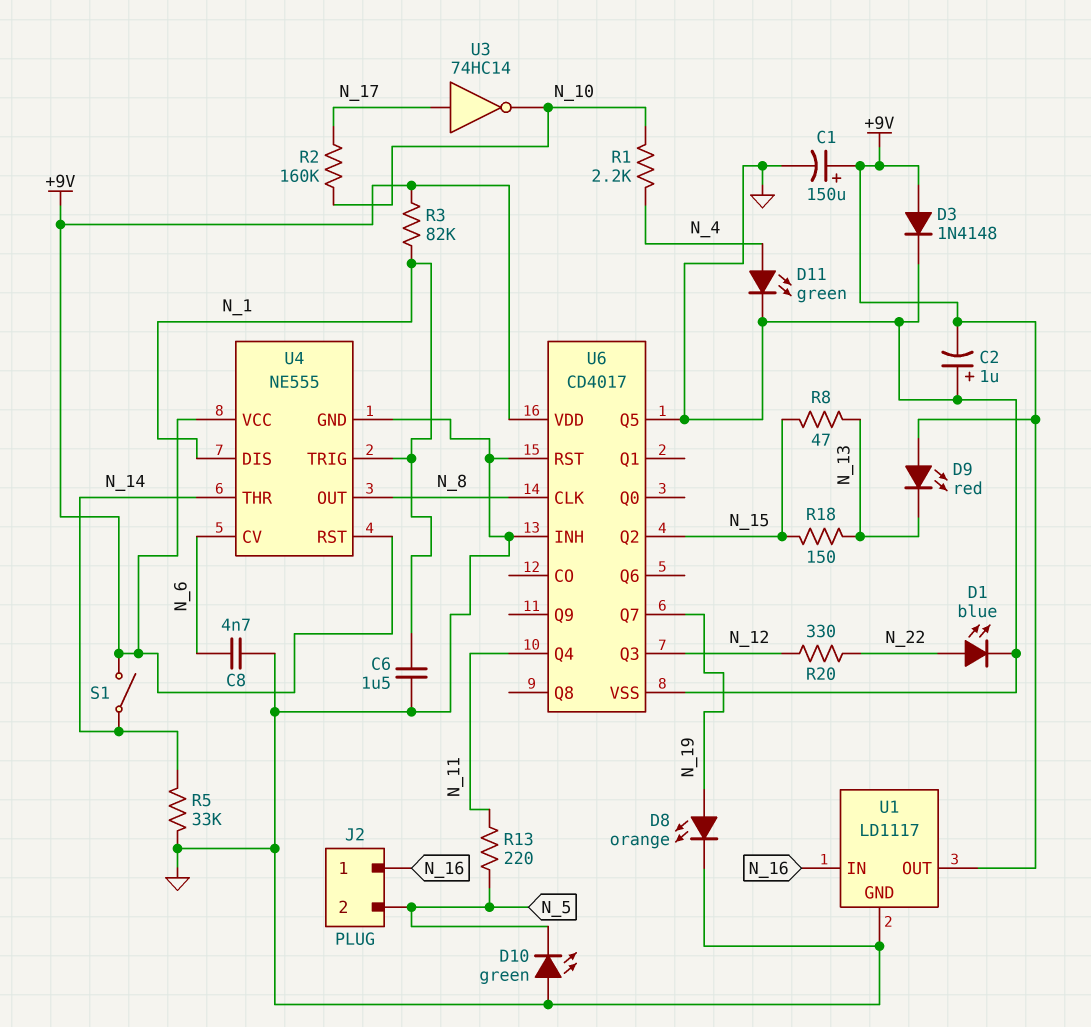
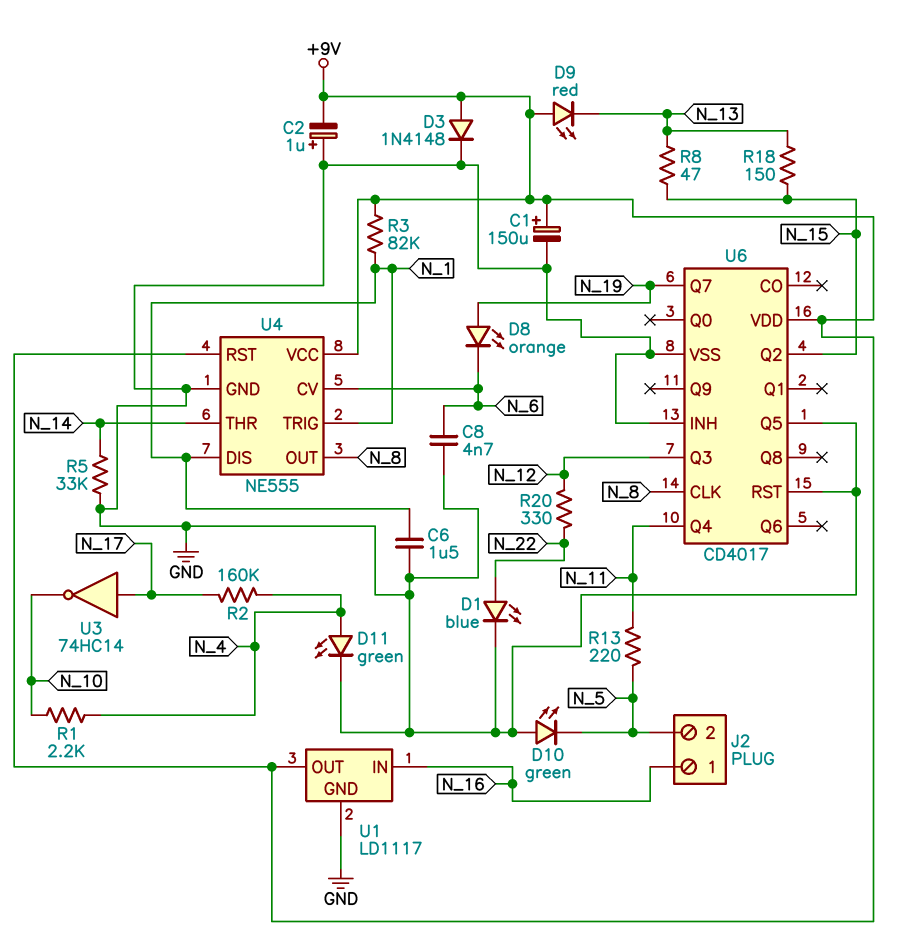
D8: LED orange (A N_19, K GND) -> LED orange (A N_19, K N_6)
R2: 160k (N_10, N_17) -> 160k (N_4, N_17)
S1: switch (+9V, N_14) -> none

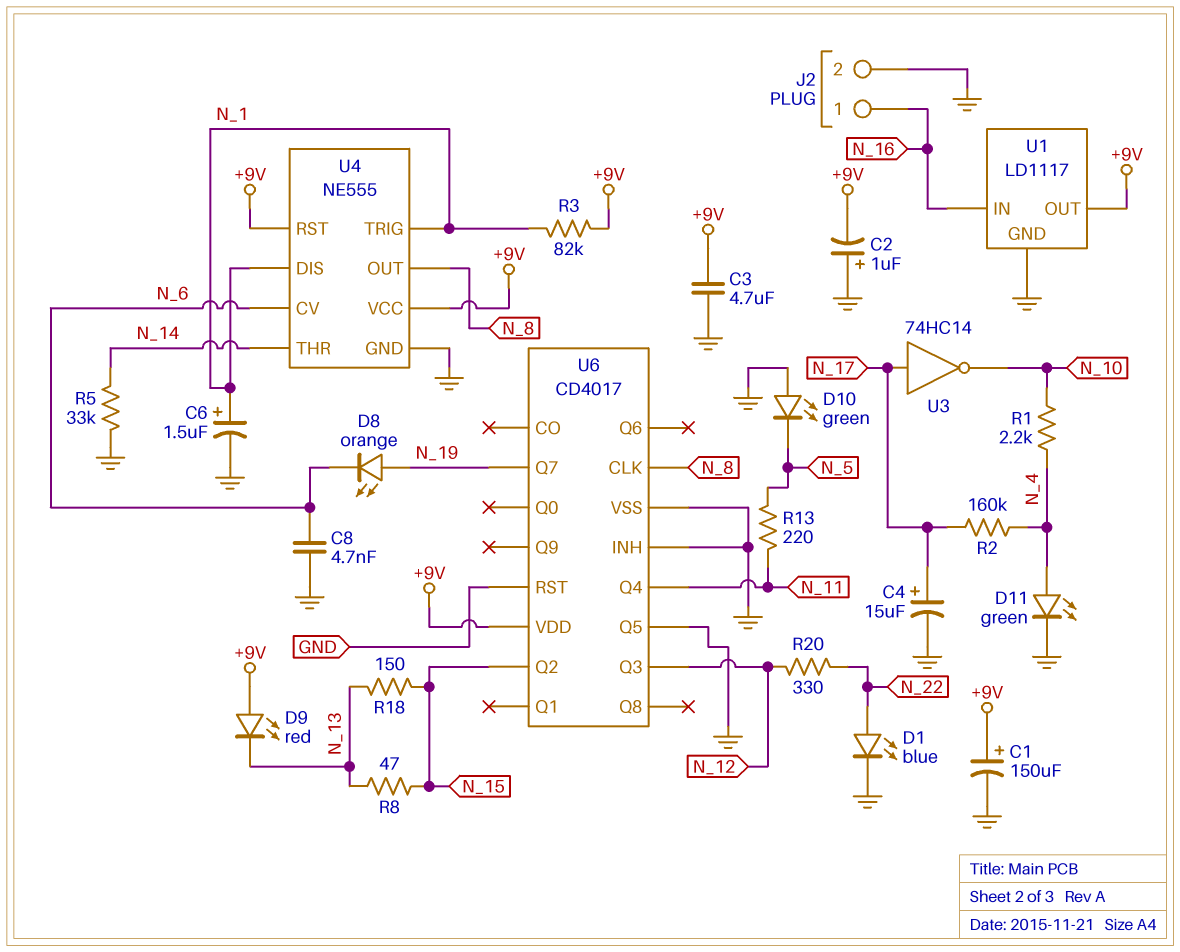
C3: none -> 4.7uF (+9V, GND)
C4: none -> 15uF (plus N_17, minus GND)
C6: 1.5uF (GND, N_1) -> 1.5uF (plus N_1, minus GND)
D3: diode 1N4148 (A +9V, K GND) -> none
J2 pin 2: N_5 -> GND

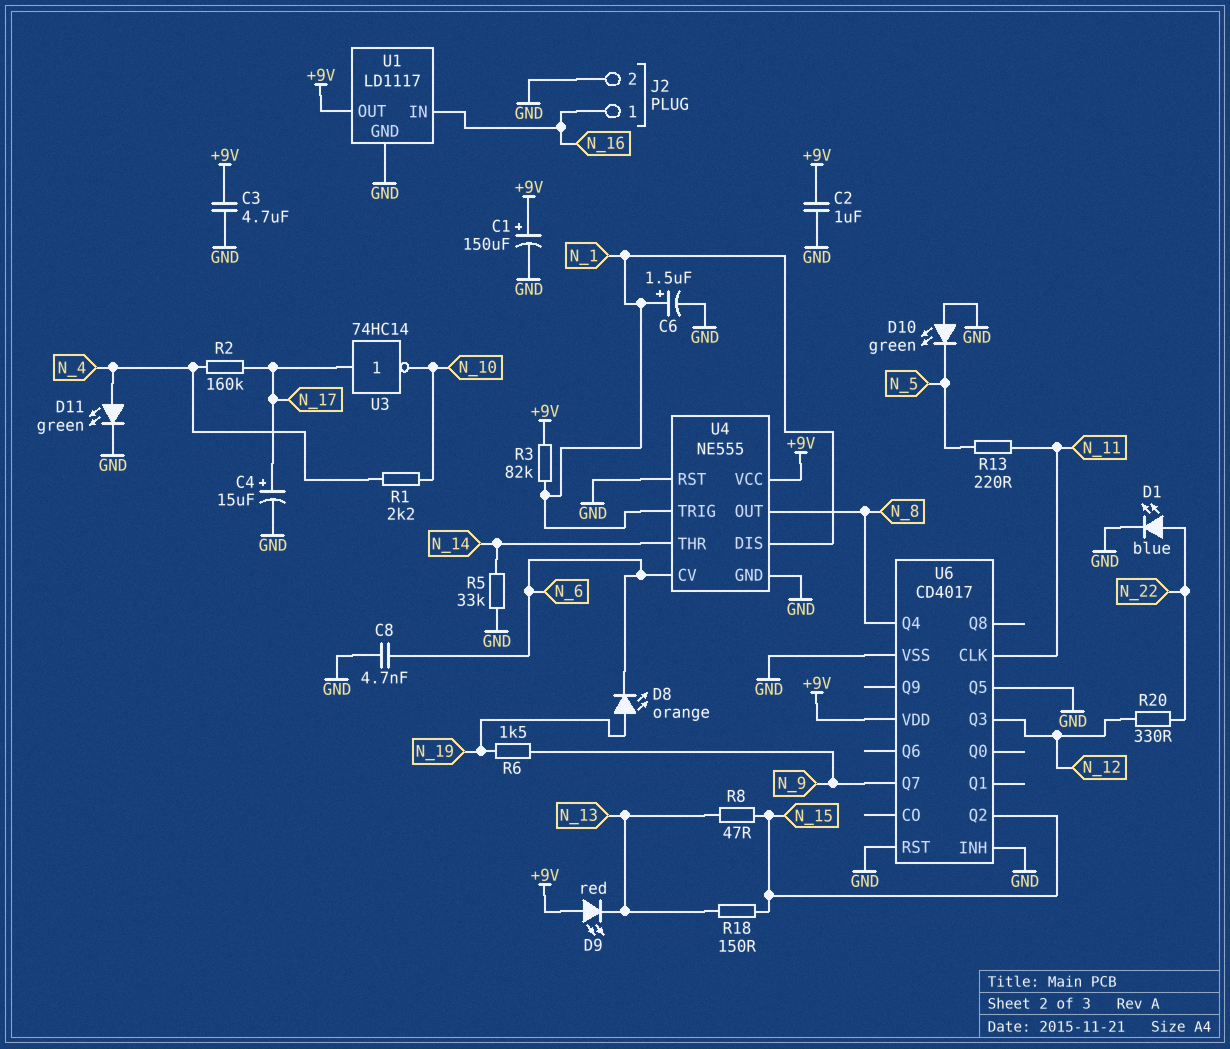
C2: 1uF (plus GND, minus +9V) -> 1uF (+9V, GND)
R6: none -> 1.5k (N_9, N_19)
U4 pin RST: +9V -> GND
U6 pin CLK: N_8 -> N_11
U6 pin Q4: N_11 -> N_8
U6 pin Q7: N_19 -> N_9

